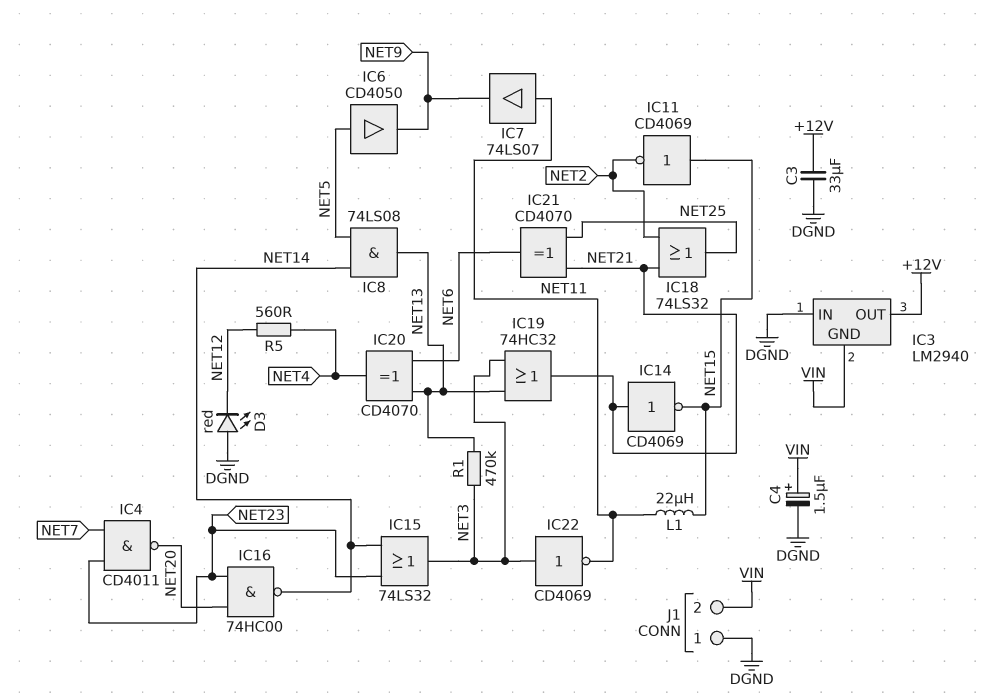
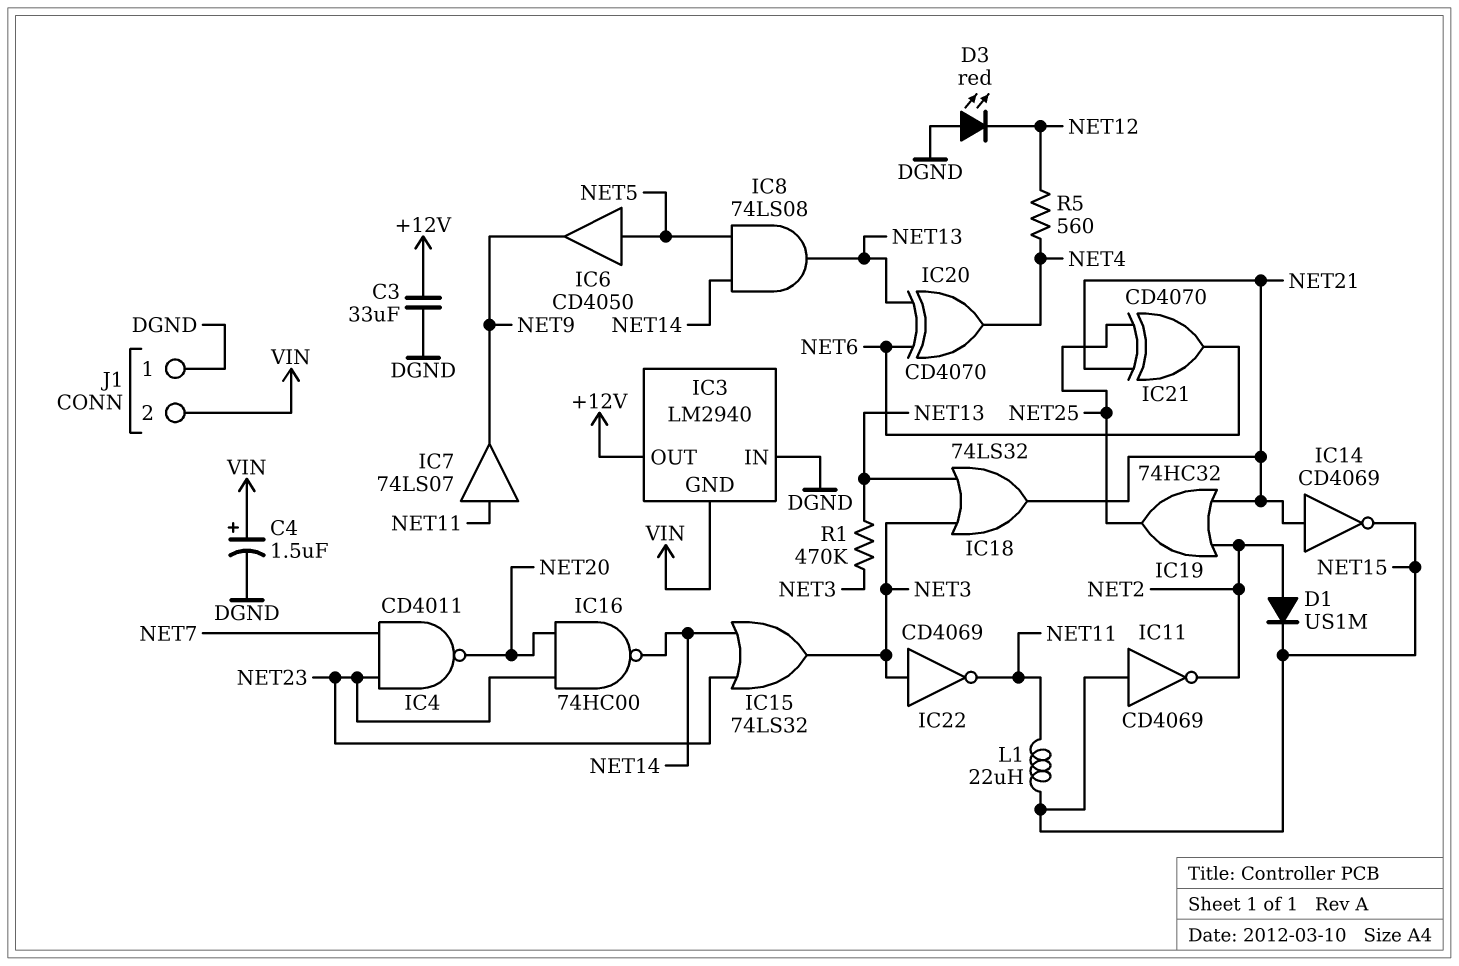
D1: none -> diode US1M (A NET2, K NET15)
IC18: OR 74LS32 (in NET2, in NET21, out NET25) -> OR 74LS32 (in NET3, in NET13, out NET21)
IC19: OR 74HC32 (in NET3, in NET13, out NET21) -> OR 74HC32 (in NET2, in NET21, out NET25)

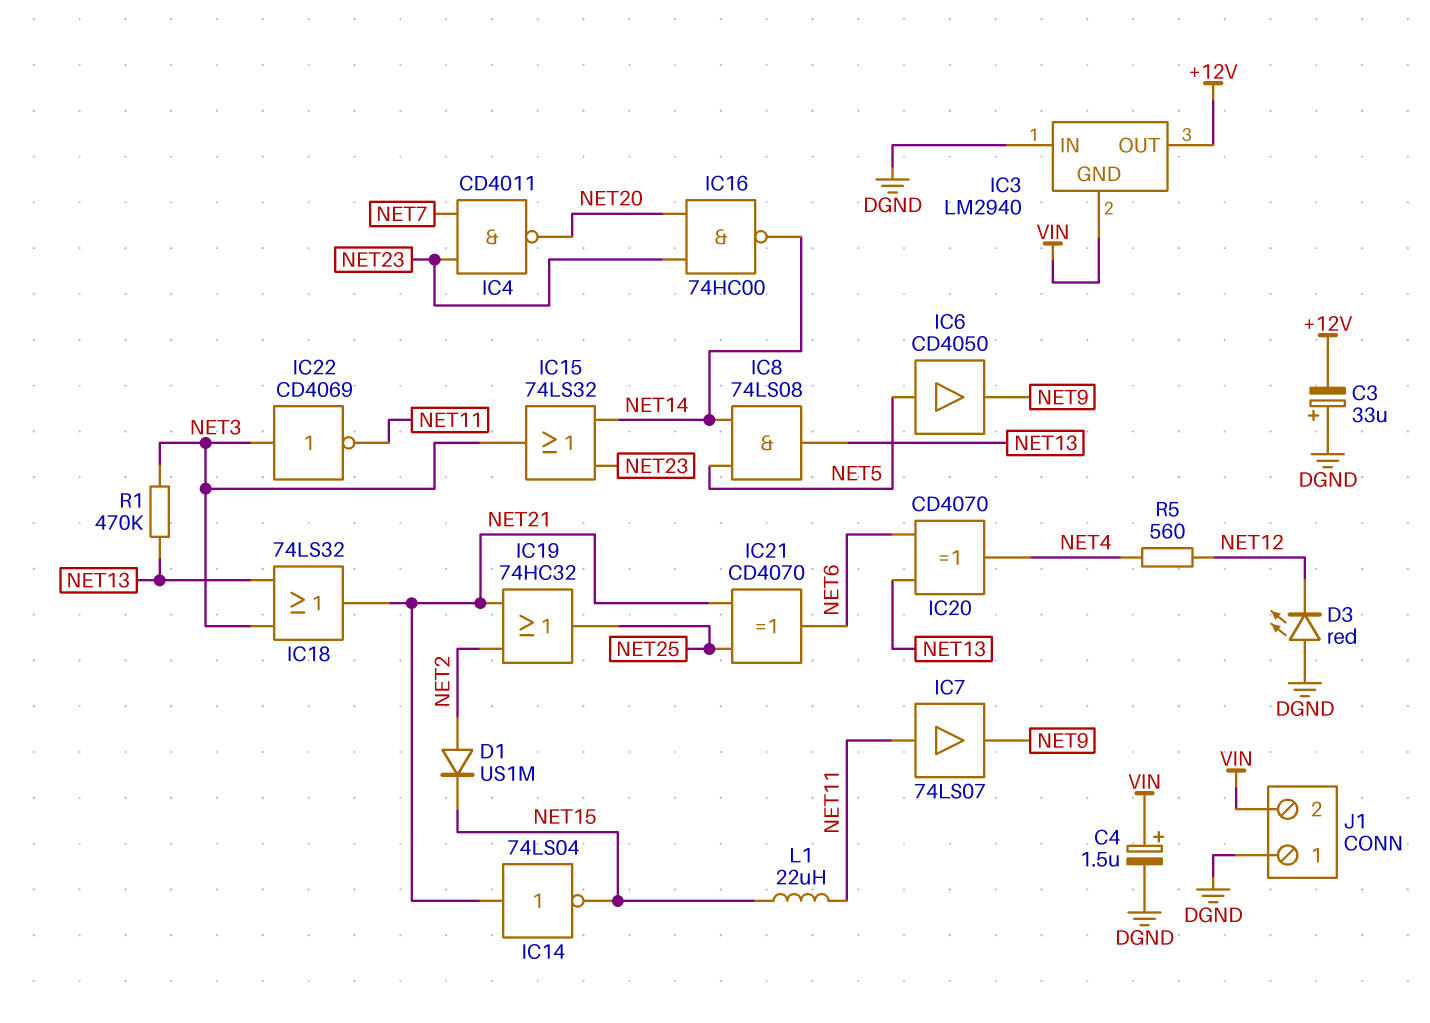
C3: 33uF (+12V, DGND) -> 33uF (plus DGND, minus +12V)
IC11: NOT CD4069 (in NET15, out NET2) -> none
IC14: NOT CD4069 (in NET21, out NET15) -> NOT 74LS04 (in NET21, out NET15)

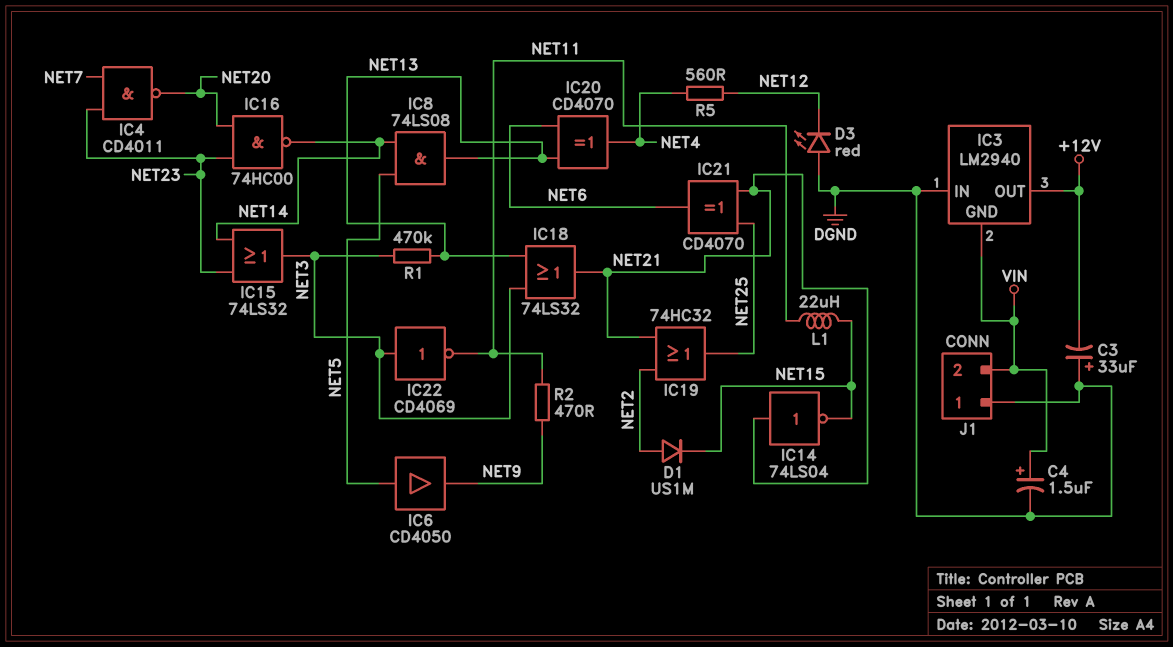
IC7: buffer 74LS07 (in NET11, out NET9) -> none
R2: none -> 470 (NET9, NET11)

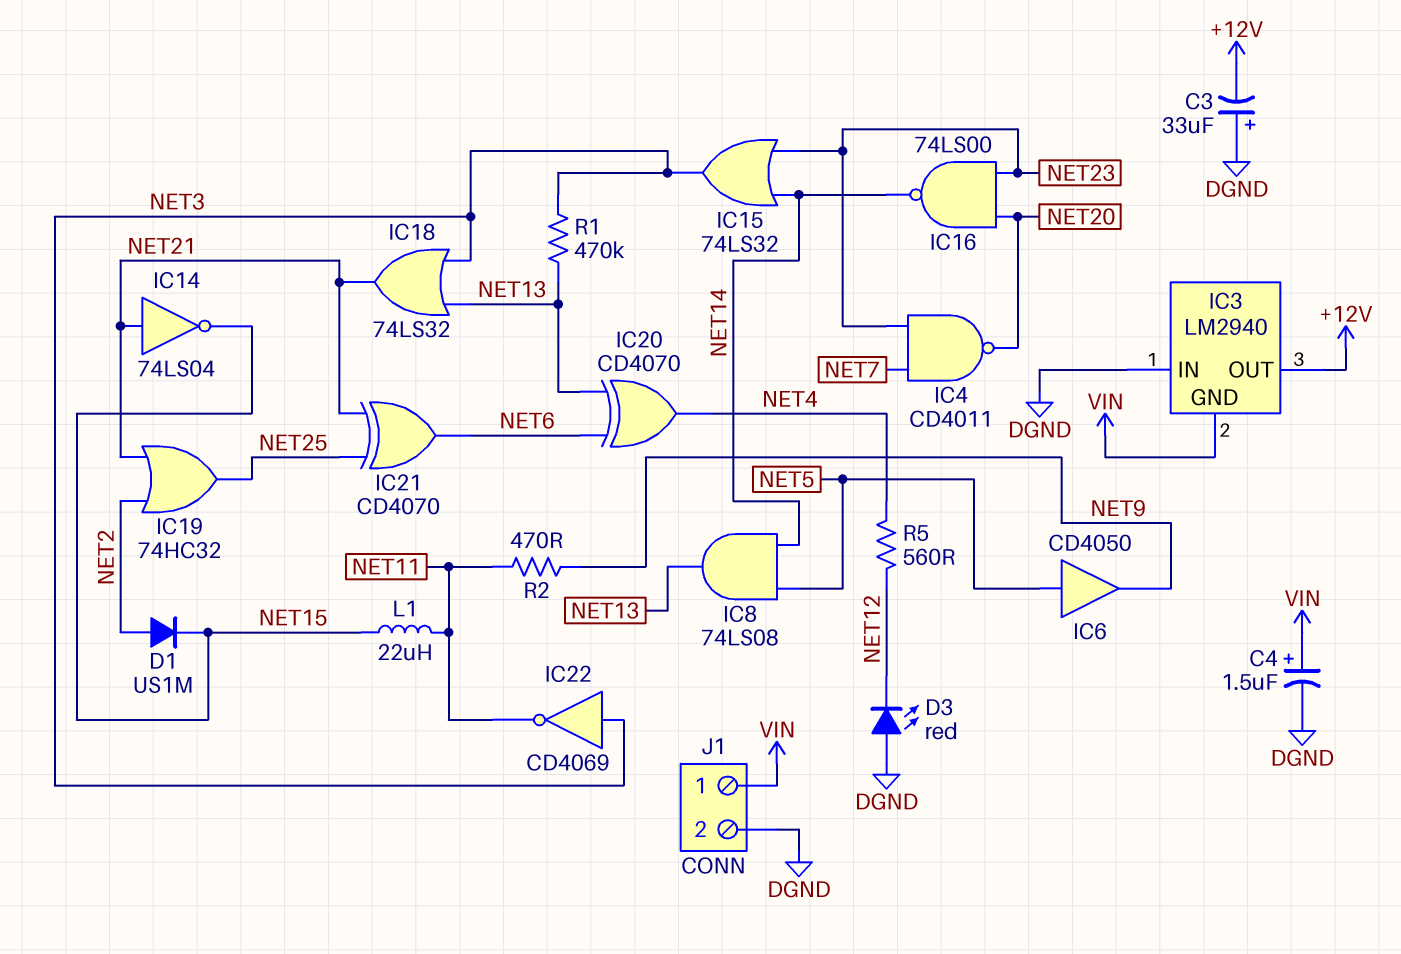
IC16: NAND 74HC00 (in NET20, in NET23, out NET14) -> NAND 74LS00 (in NET20, in NET23, out NET14)
J1 pin 1: DGND -> VIN
J1 pin 2: VIN -> DGND

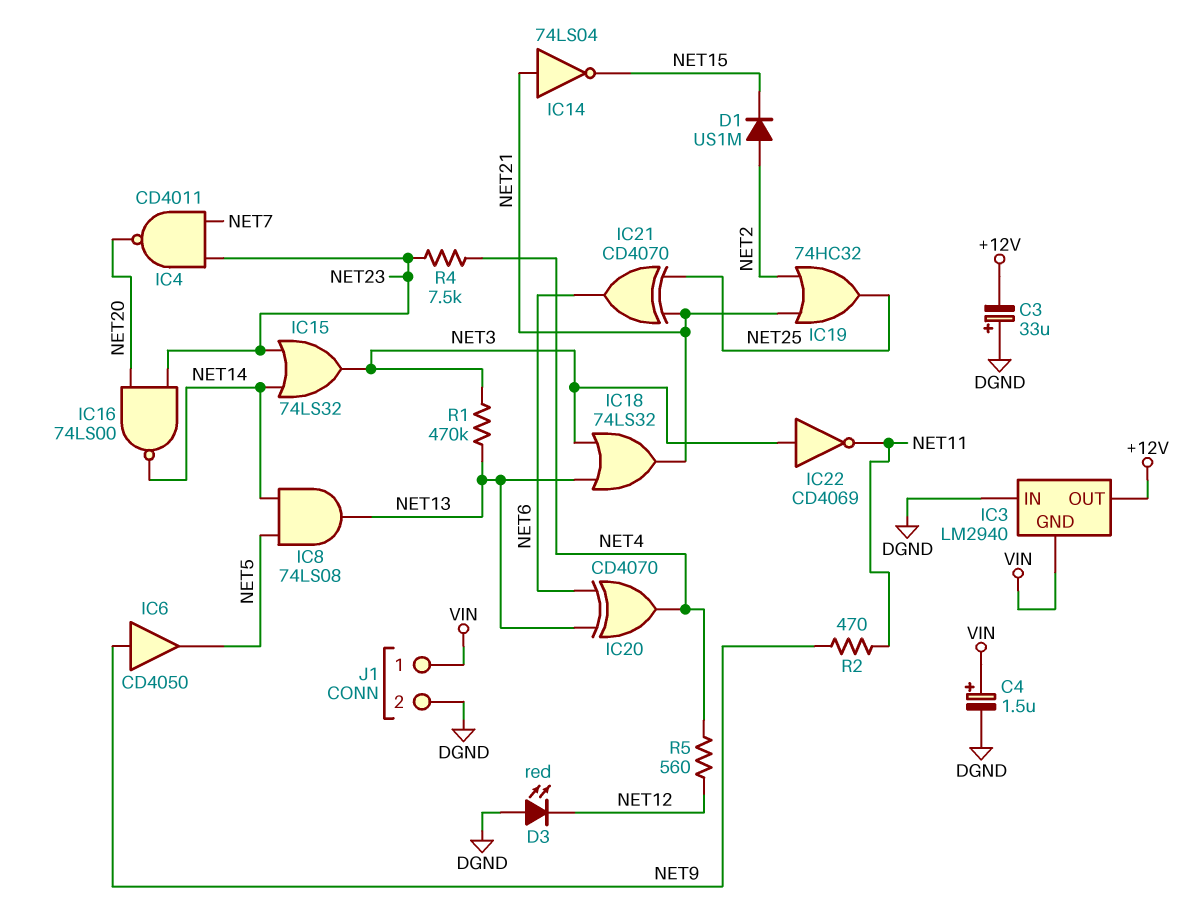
IC6: buffer CD4050 (in NET5, out NET9) -> buffer CD4050 (in NET9, out NET5)
L1: 22uH (NET11, NET15) -> none
R4: none -> 7.5k (NET4, NET23)

